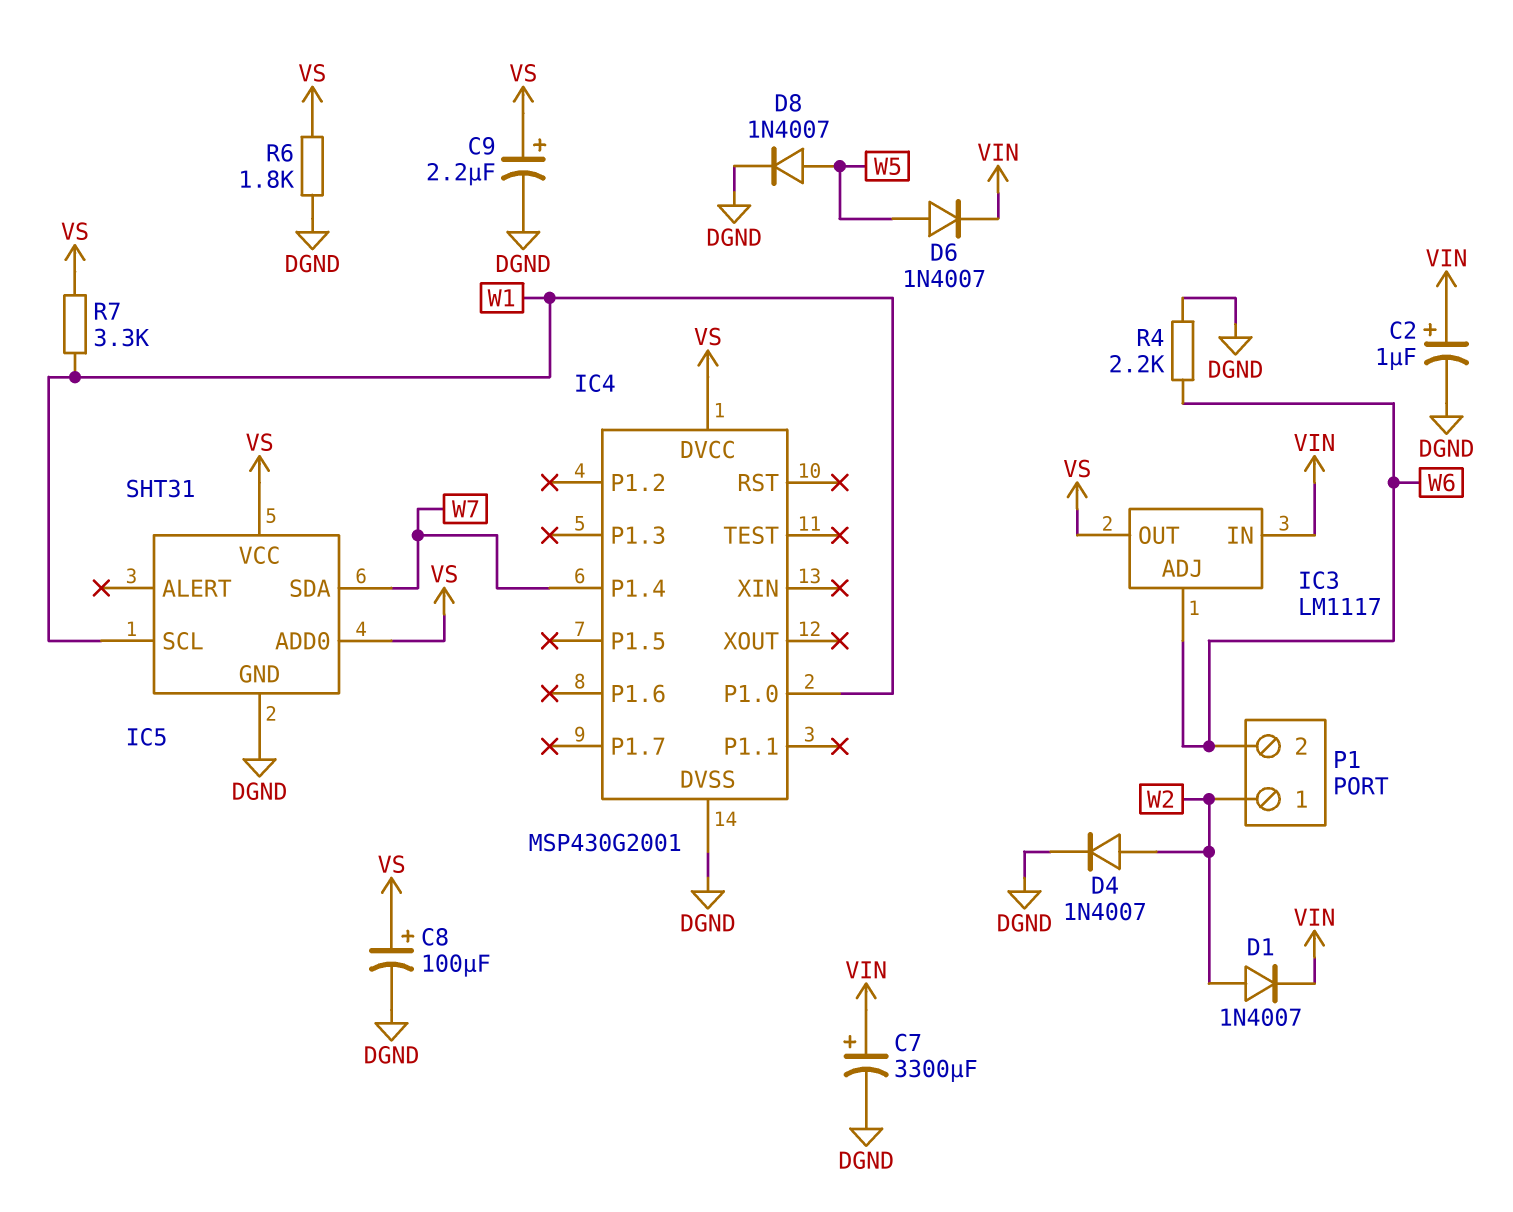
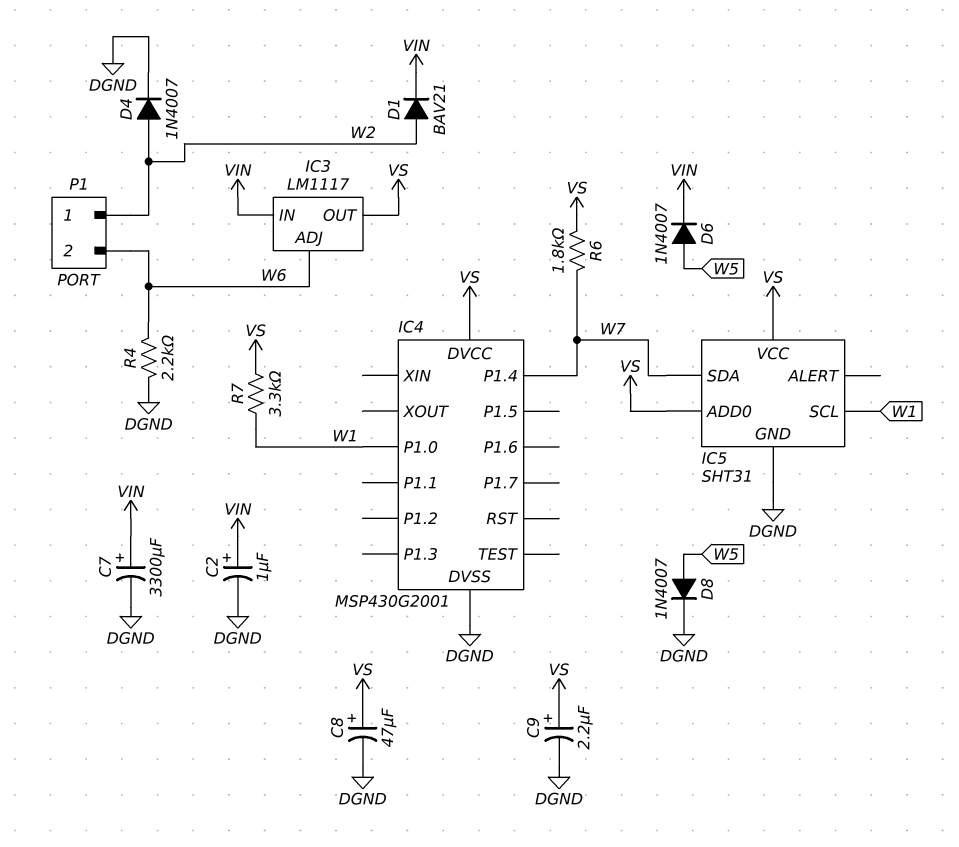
C8: 100uF (plus VS, minus DGND) -> 47uF (plus VS, minus DGND)
D1: diode 1N4007 (A W2, K VIN) -> diode BAV21 (A W2, K VIN)
R6: 1.8k (DGND, VS) -> 1.8k (VS, W7)

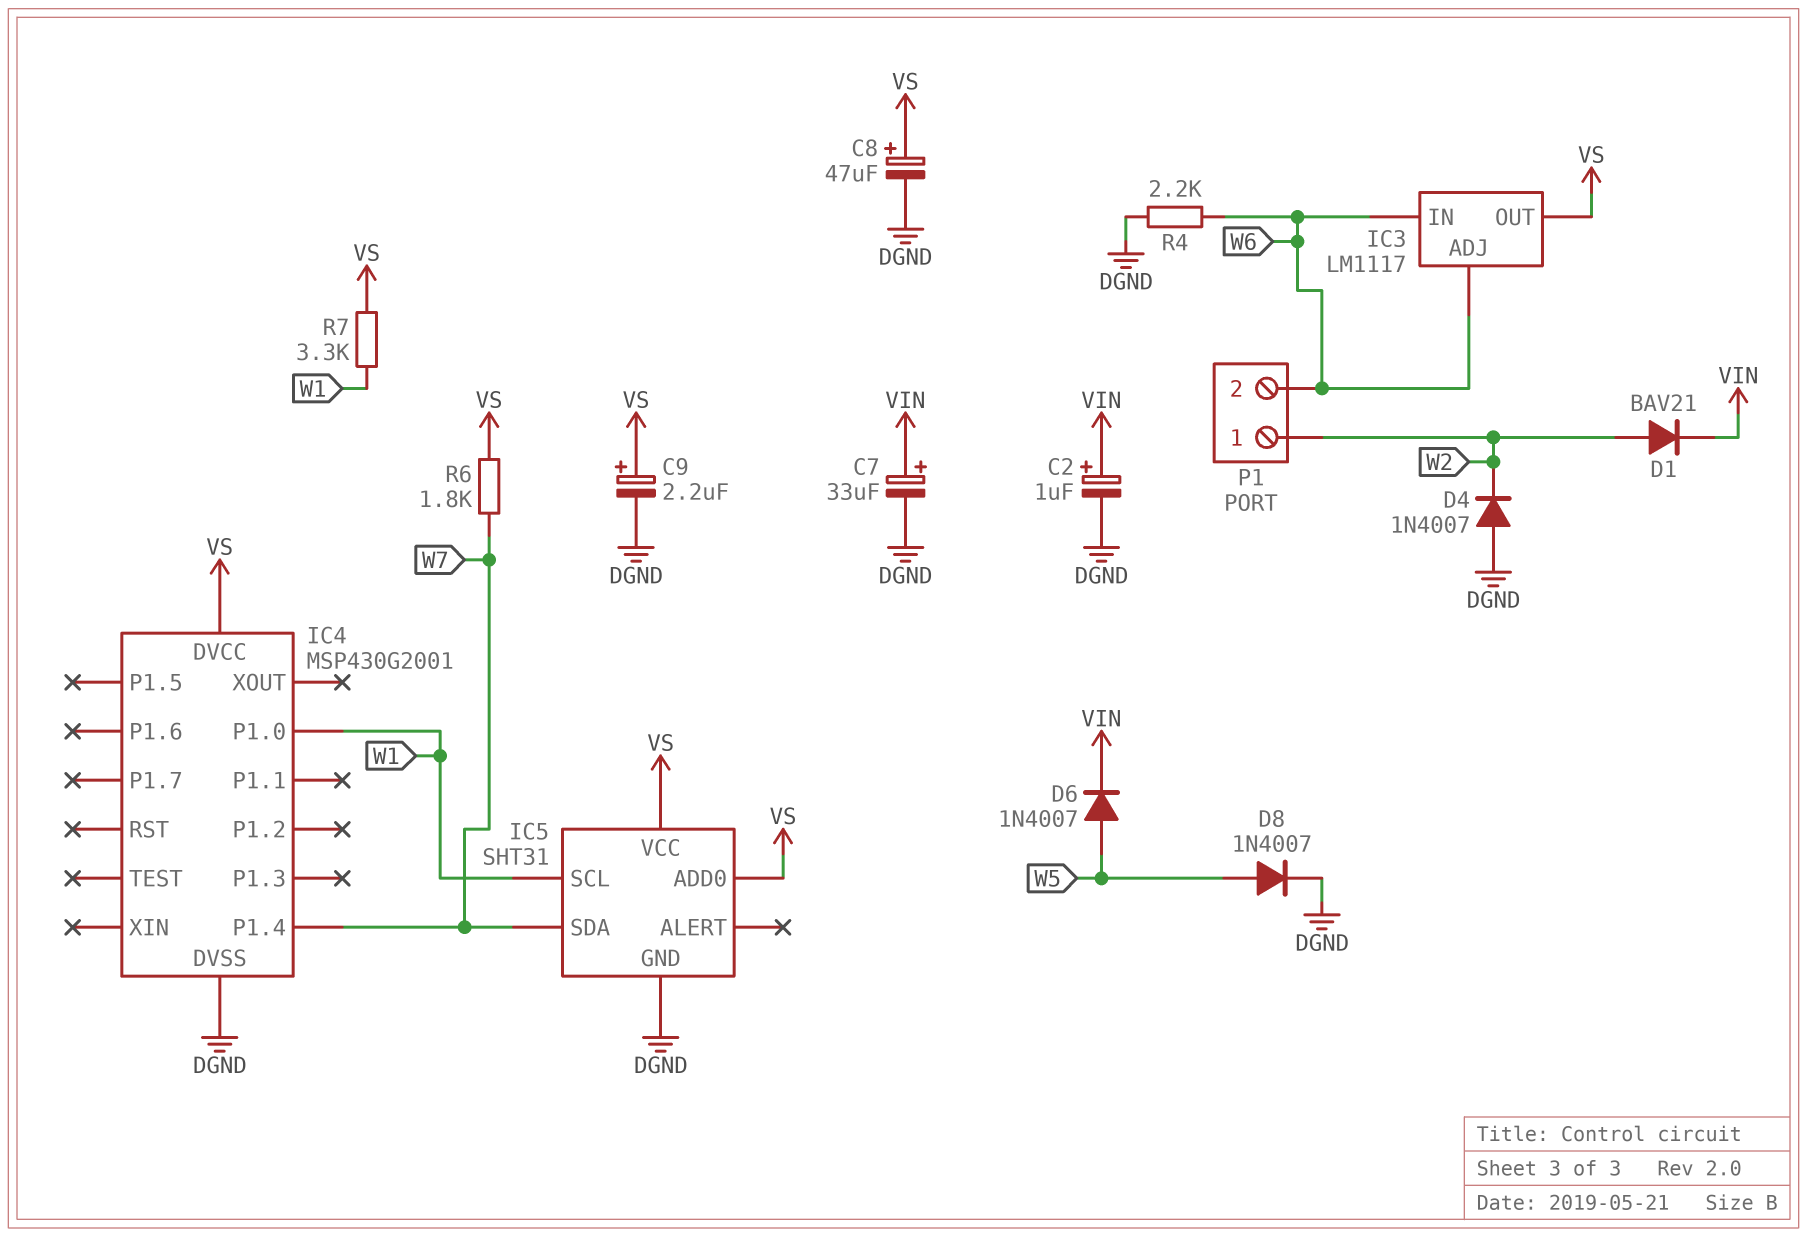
C7: 3300uF (plus VIN, minus DGND) -> 33uF (plus VIN, minus DGND)
D4: diode 1N4007 (A W2, K DGND) -> diode 1N4007 (A DGND, K W2)
IC3 pin IN: VIN -> W6

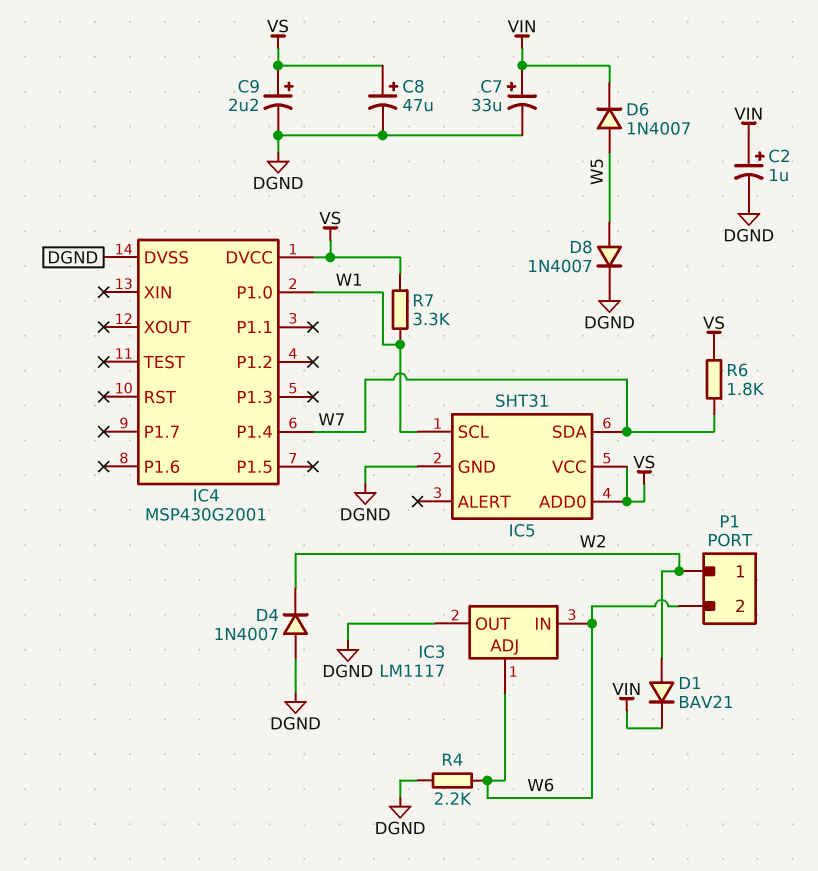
IC3 pin OUT: VS -> DGND

